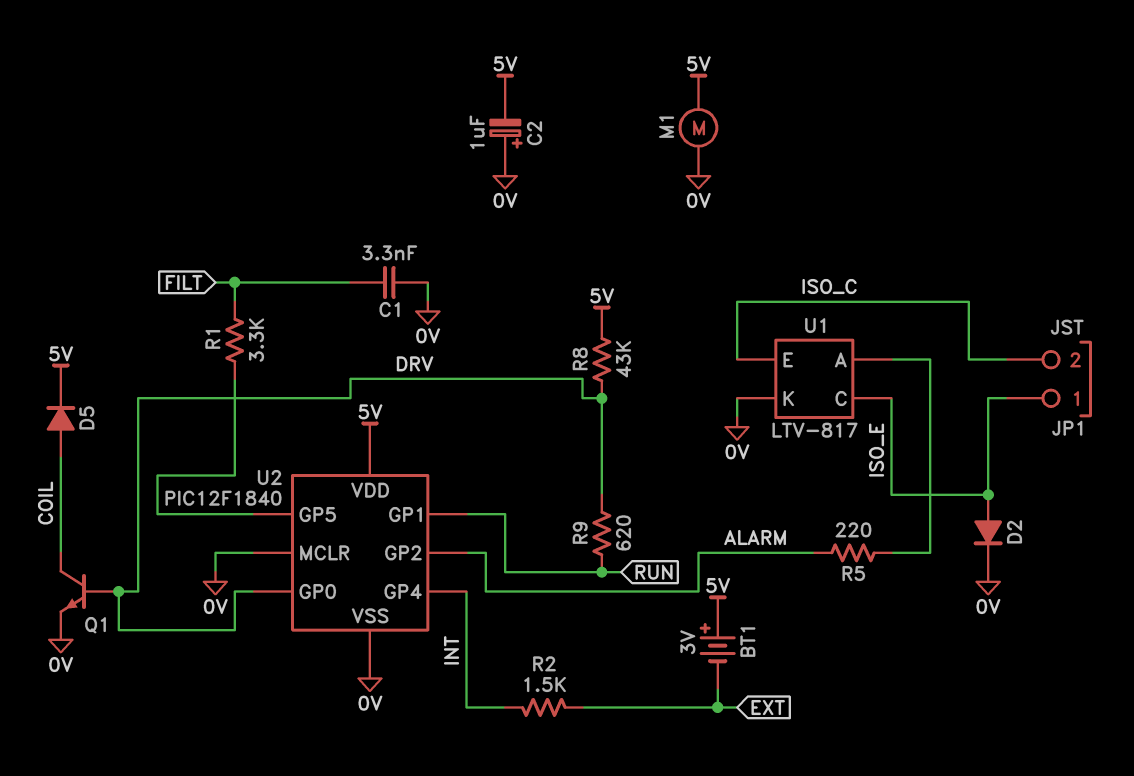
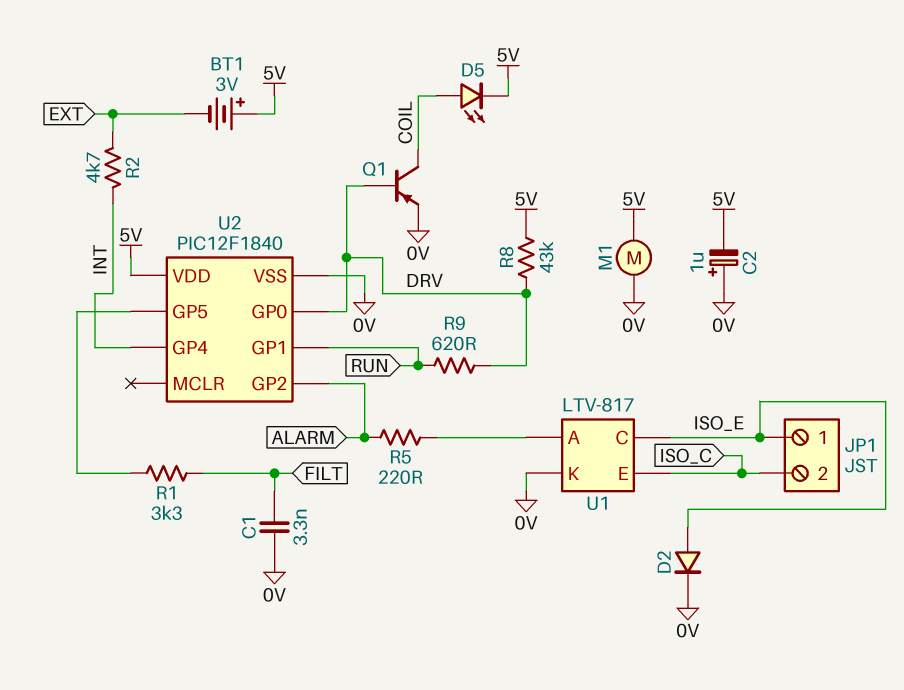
D5: diode (A COIL, K 5V) -> LED (A COIL, K 5V)
Q1: NPN (B DRV, C COIL, E 0V) -> PNP (B DRV, C COIL, E 0V)
R2: 1.5k (EXT, INT) -> 4.7k (EXT, INT)
U2 pin MCLR: 0V -> none

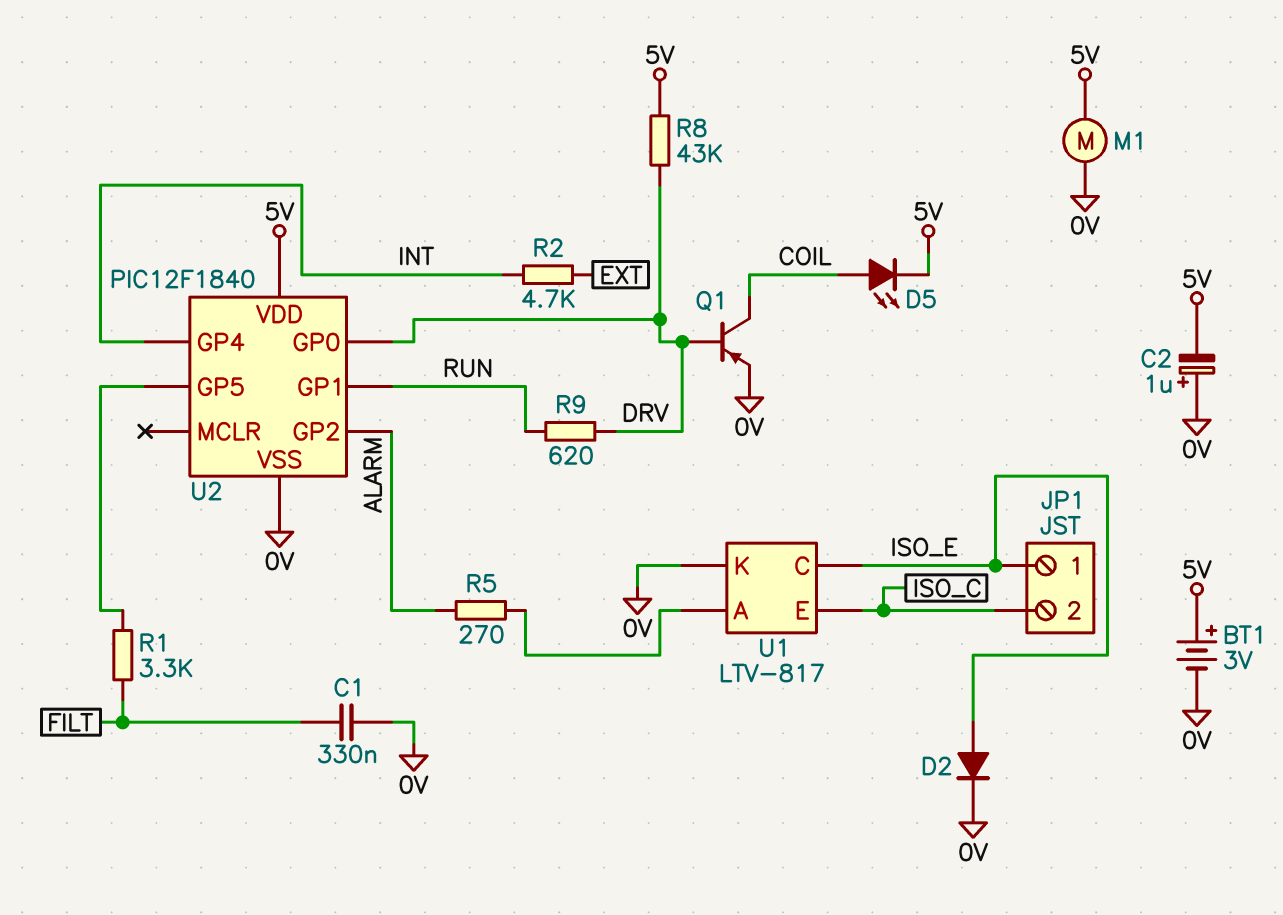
BT1: 3V (plus 5V, minus EXT) -> 3V (plus 5V, minus 0V)
C1: 3.3nF (0V, FILT) -> 330nF (0V, FILT)
R5: 220 (ALARM, U1/A) -> 270 (ALARM, U1/A)

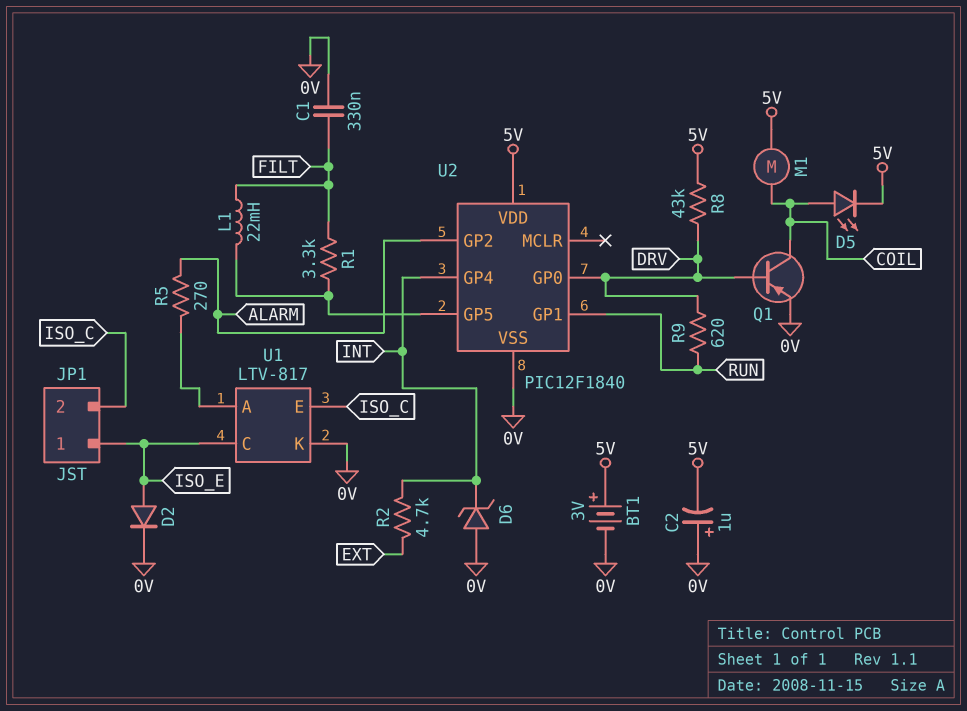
D6: none -> zener (A 0V, K INT)
L1: none -> 22mH (FILT, U2/GP5)
M1: motor (0V, 5V) -> motor (5V, COIL)

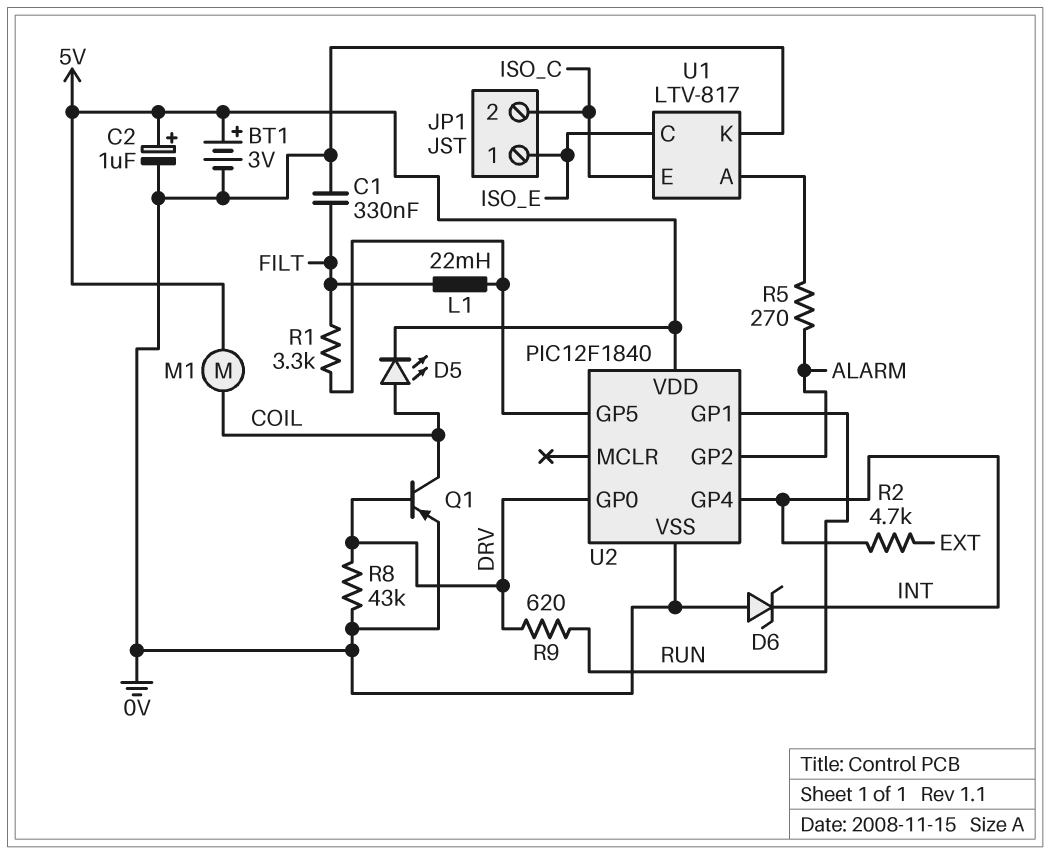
C2: 1uF (plus 0V, minus 5V) -> 1uF (plus 5V, minus 0V)
D2: diode (A ISO_E, K 0V) -> none
R8: 43k (5V, DRV) -> 43k (0V, DRV)

